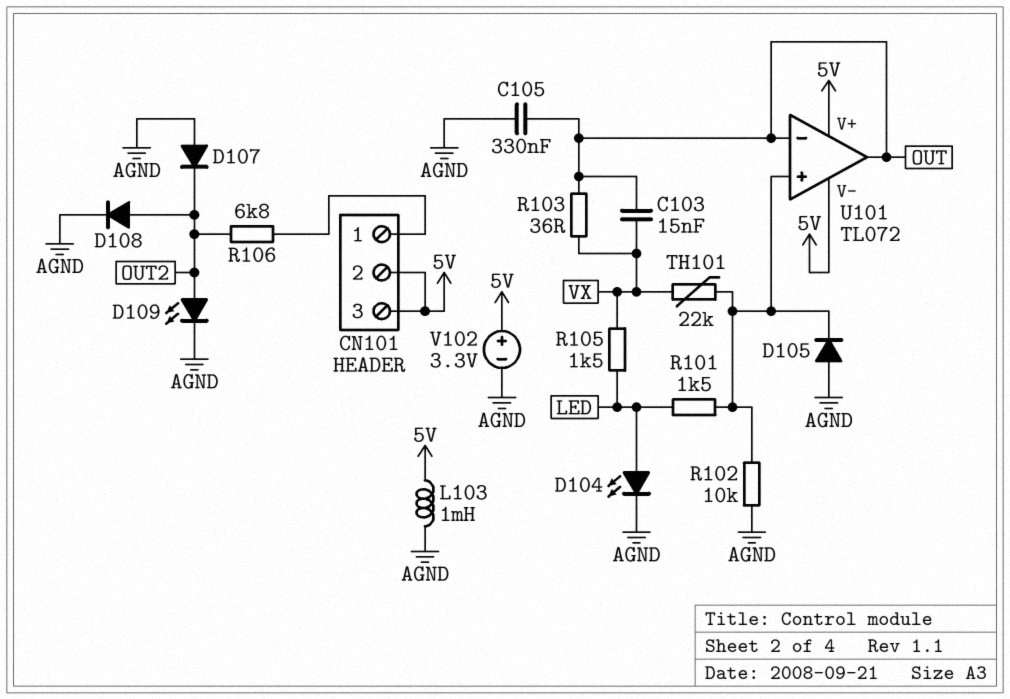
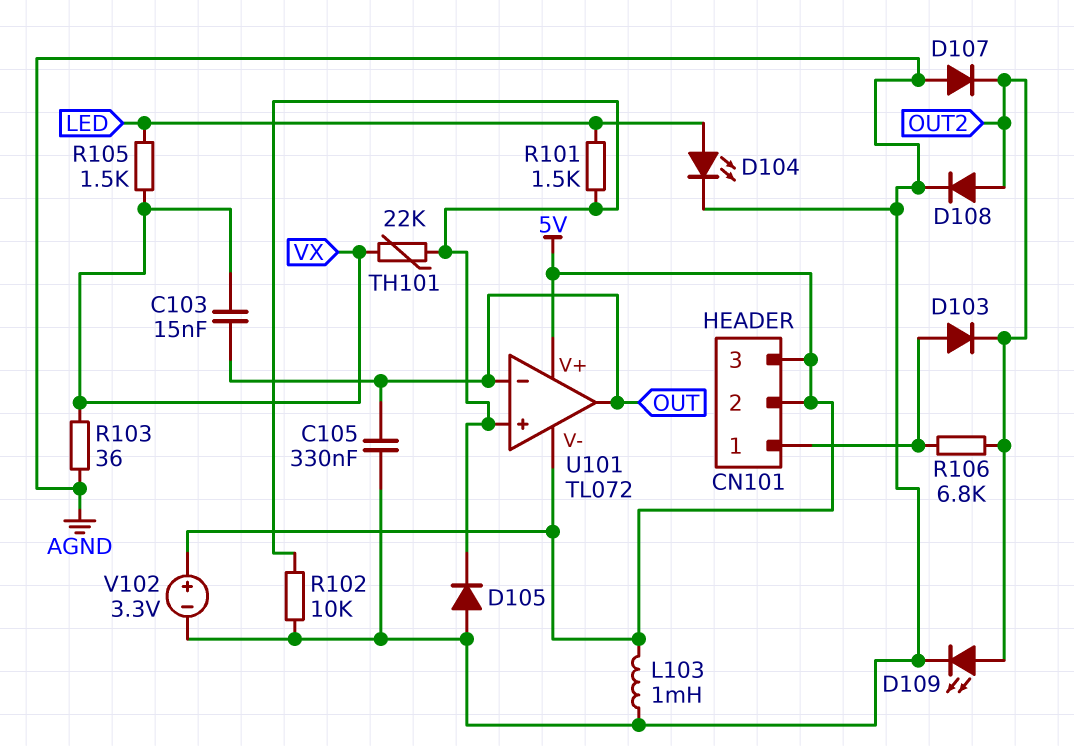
D103: none -> diode (A CN101/1, K OUT2)
R103: 36 (OUT, VX) -> 36 (AGND, VX)

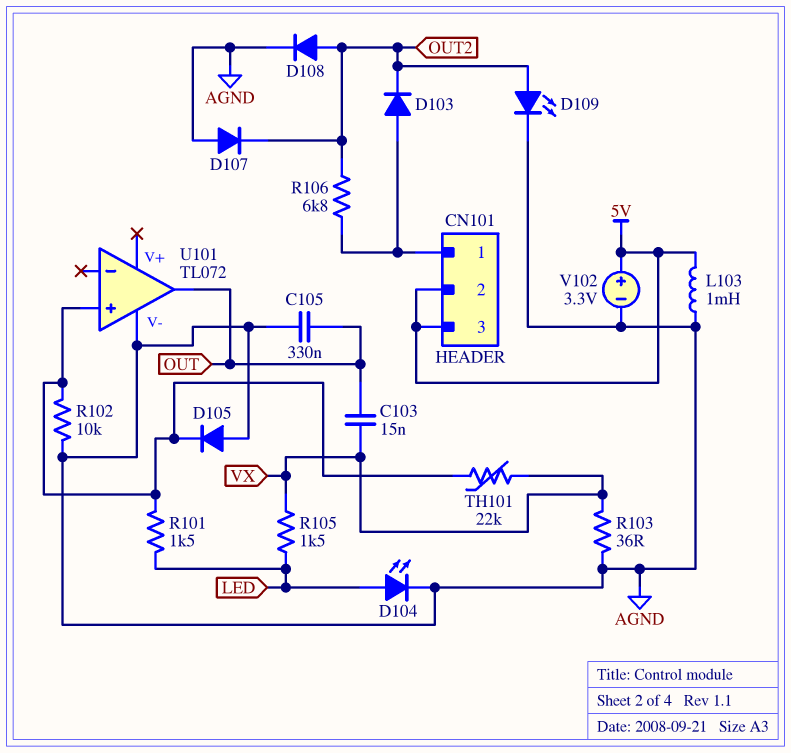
U101 pin V+: 5V -> none
U101 pin V-: 5V -> AGND
U101 pin in-: OUT -> none

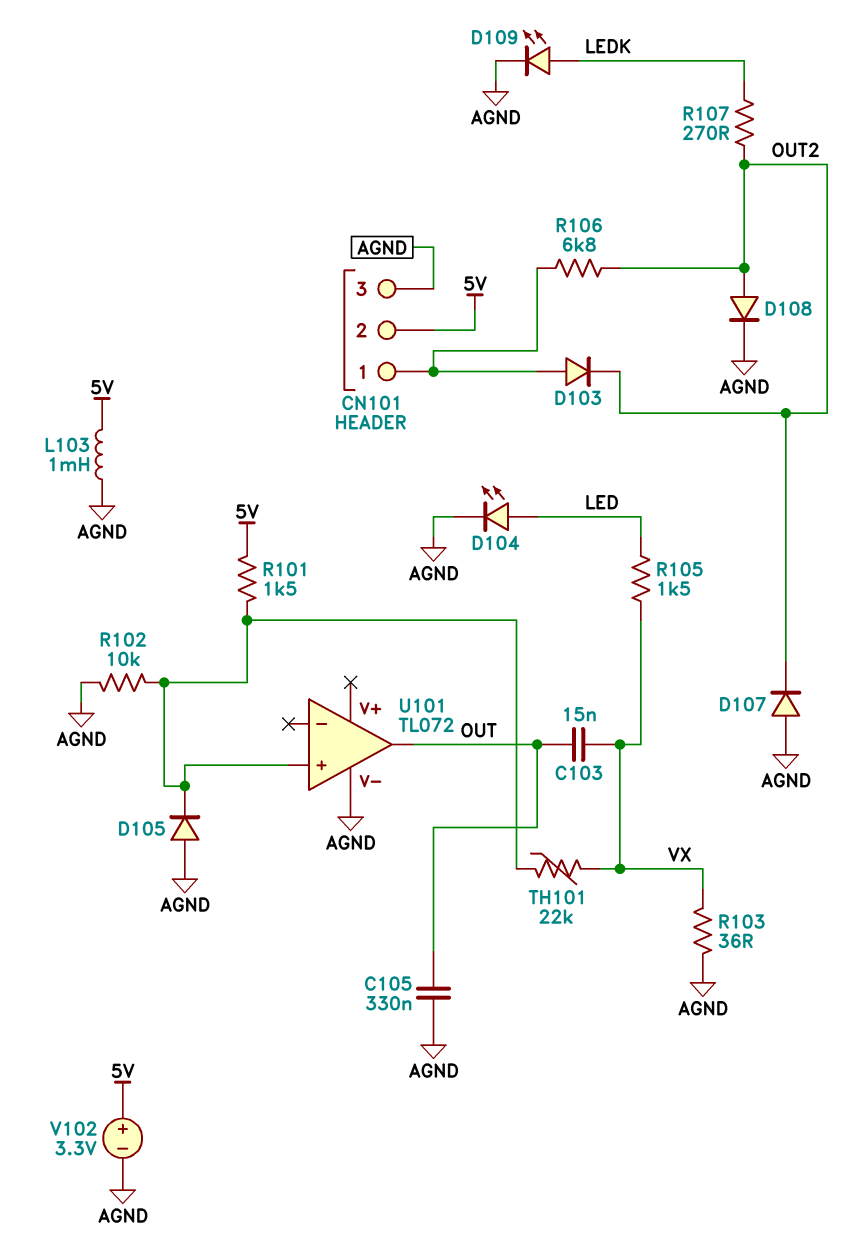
CN101 pin 3: 5V -> AGND
D109: LED (A OUT2, K AGND) -> LED (A LEDK, K AGND)
R101: 1.5k (LED, U101/in+) -> 1.5k (5V, U101/in+)
R107: none -> 270 (LEDK, OUT2)

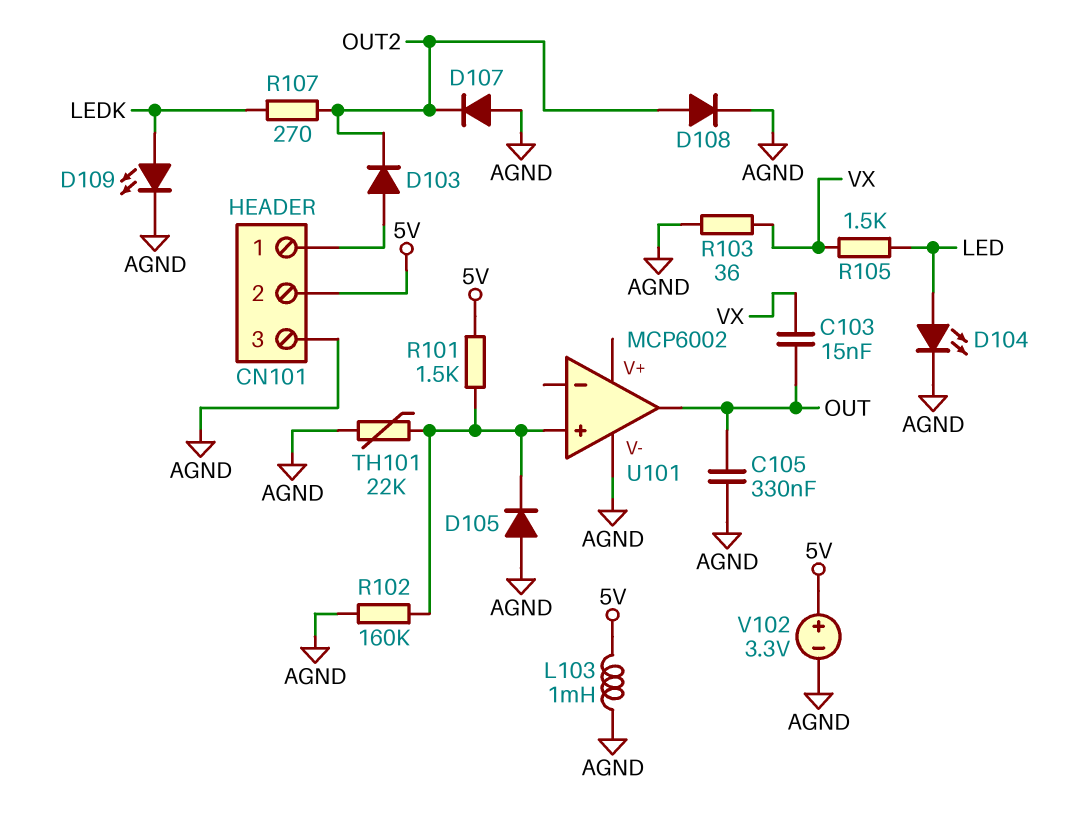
R102: 10k (AGND, U101/in+) -> 160k (AGND, U101/in+)
R106: 6.8k (CN101/1, OUT2) -> none
TH101: 22k (U101/in+, VX) -> 22k (AGND, U101/in+)
U101: TL072 -> MCP6002

